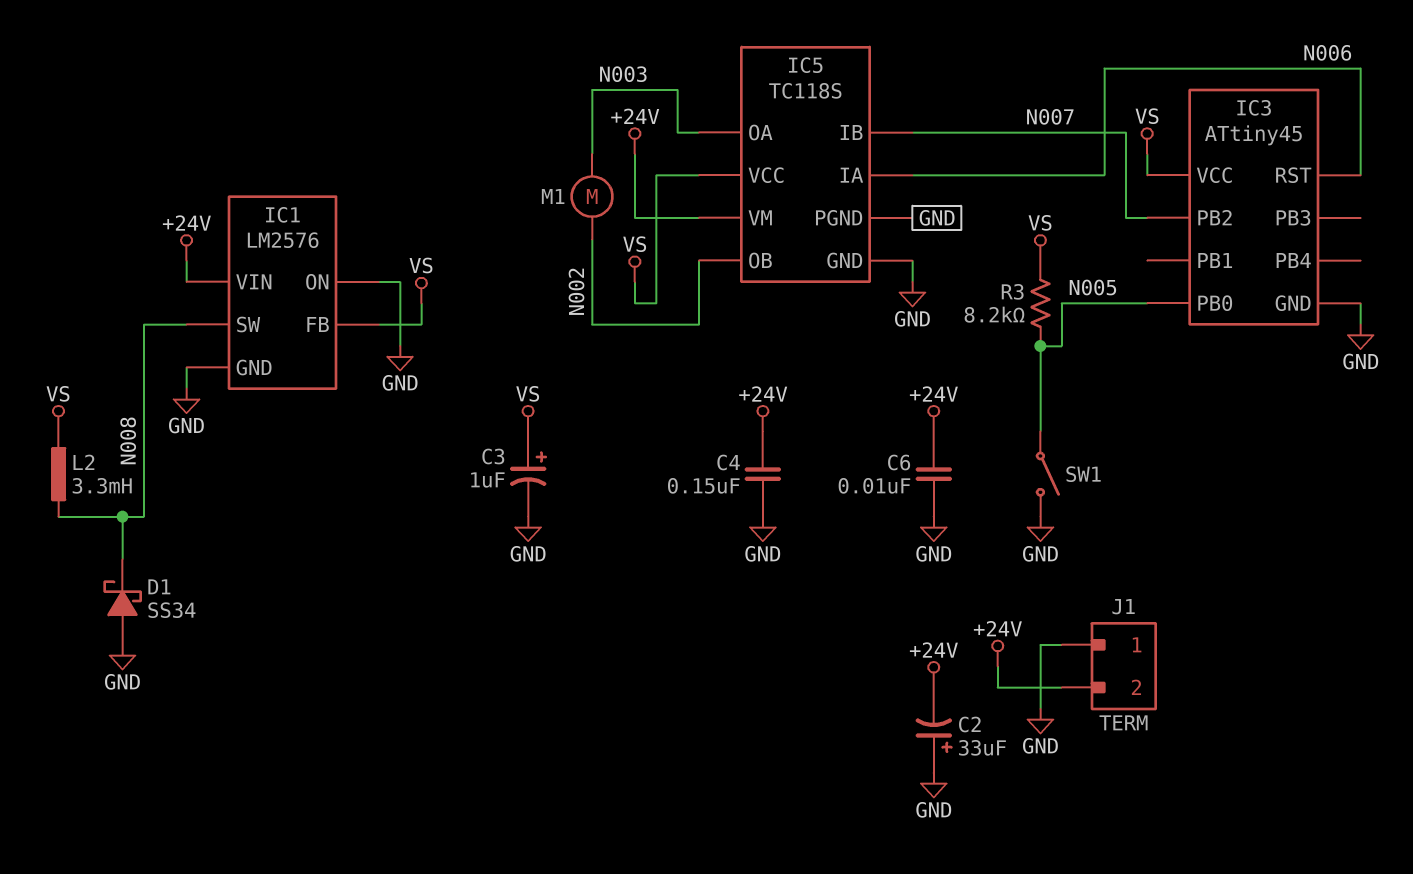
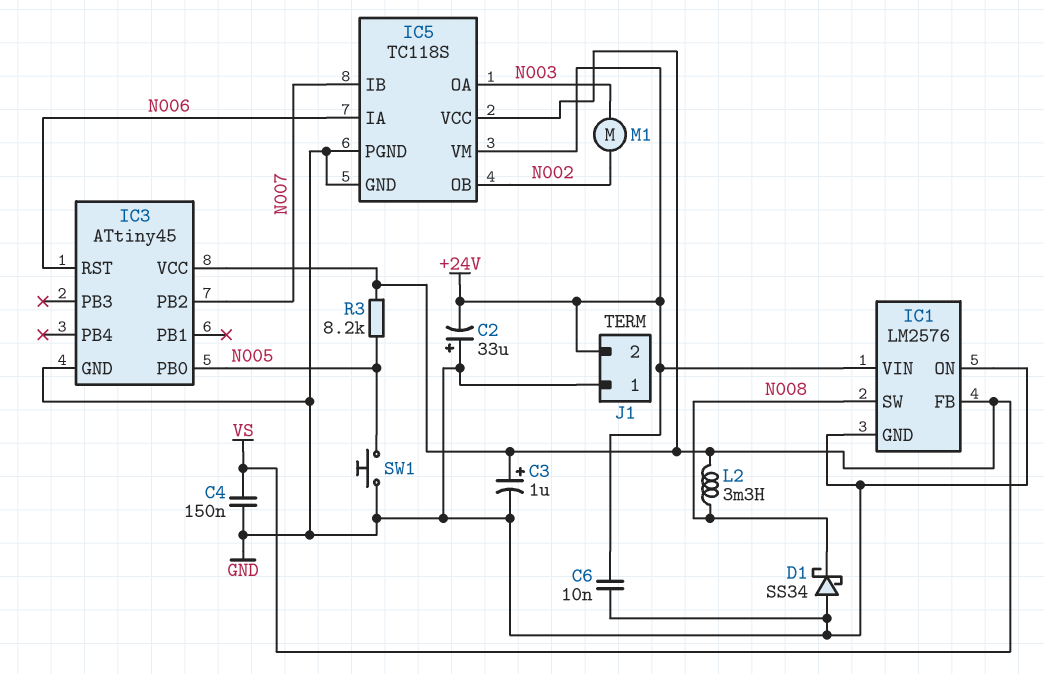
C4: 150nF (+24V, GND) -> 150nF (GND, VS)
SW1: switch (GND, N005) -> button (GND, N005)

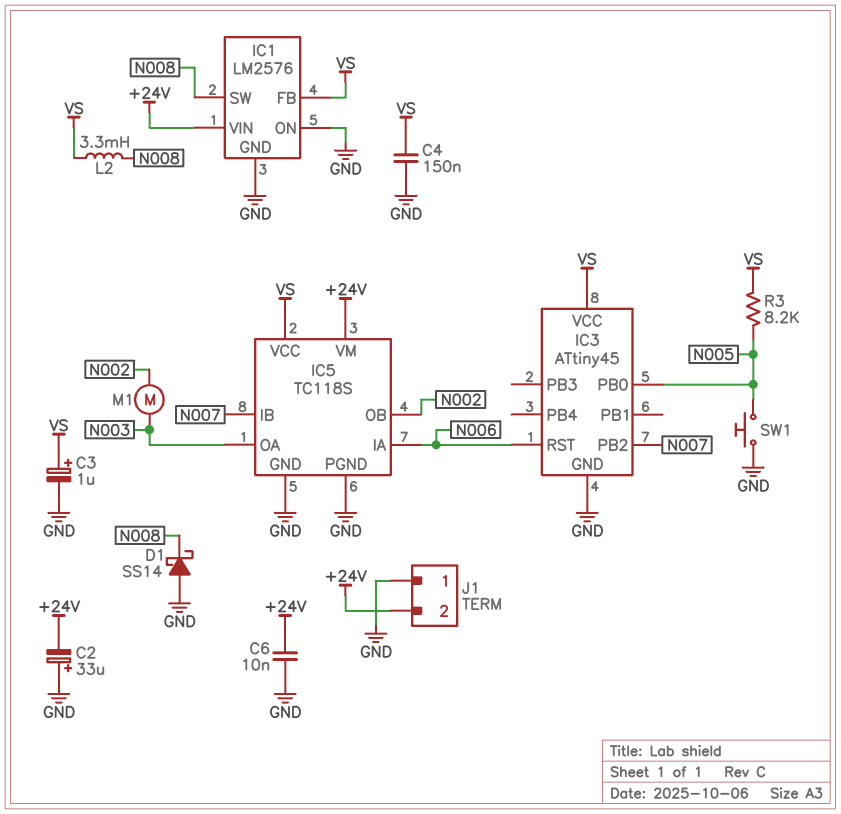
D1: schottky SS34 (A GND, K N008) -> schottky SS14 (A GND, K N008)

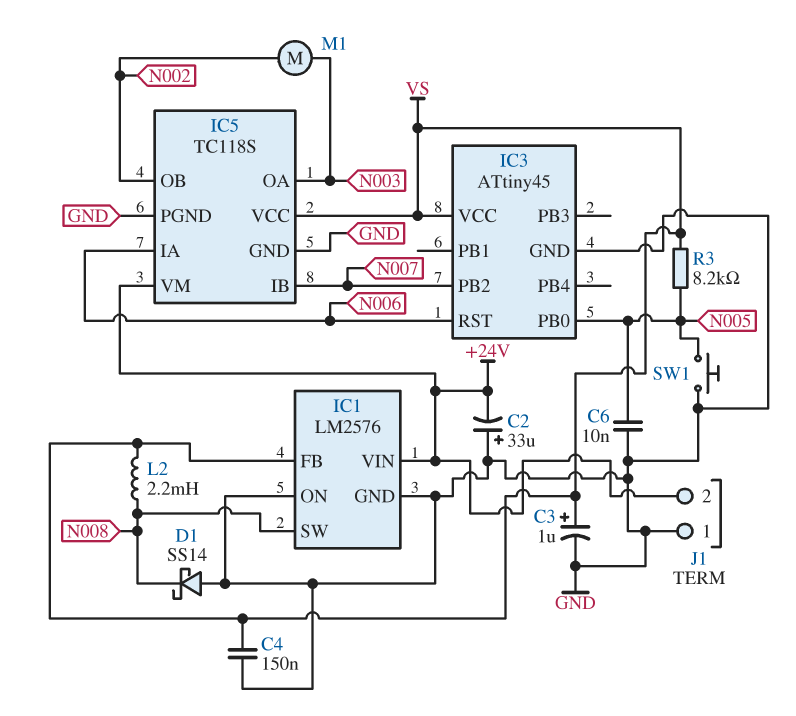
C6: 10nF (+24V, GND) -> 10nF (GND, N005)
L2: 3.3mH (N008, VS) -> 2.2mH (N008, VS)

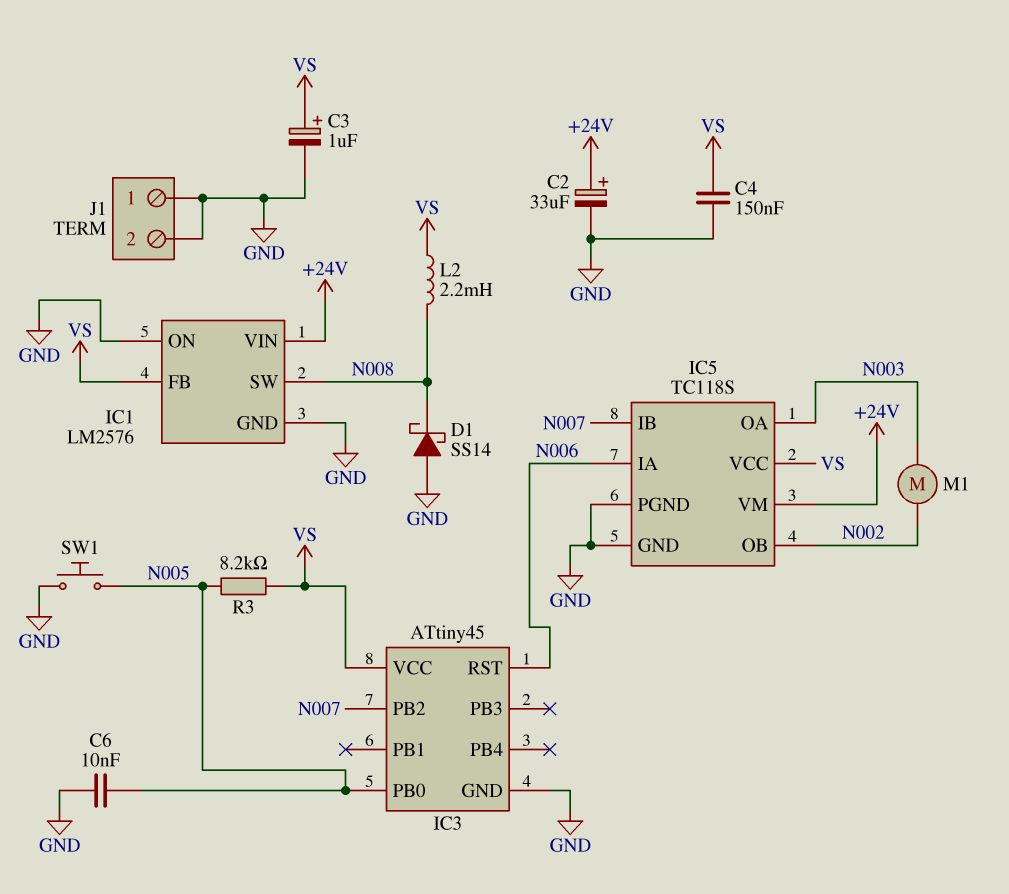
C2: 33uF (plus GND, minus +24V) -> 33uF (plus +24V, minus GND)
J1 pin 2: +24V -> GND

